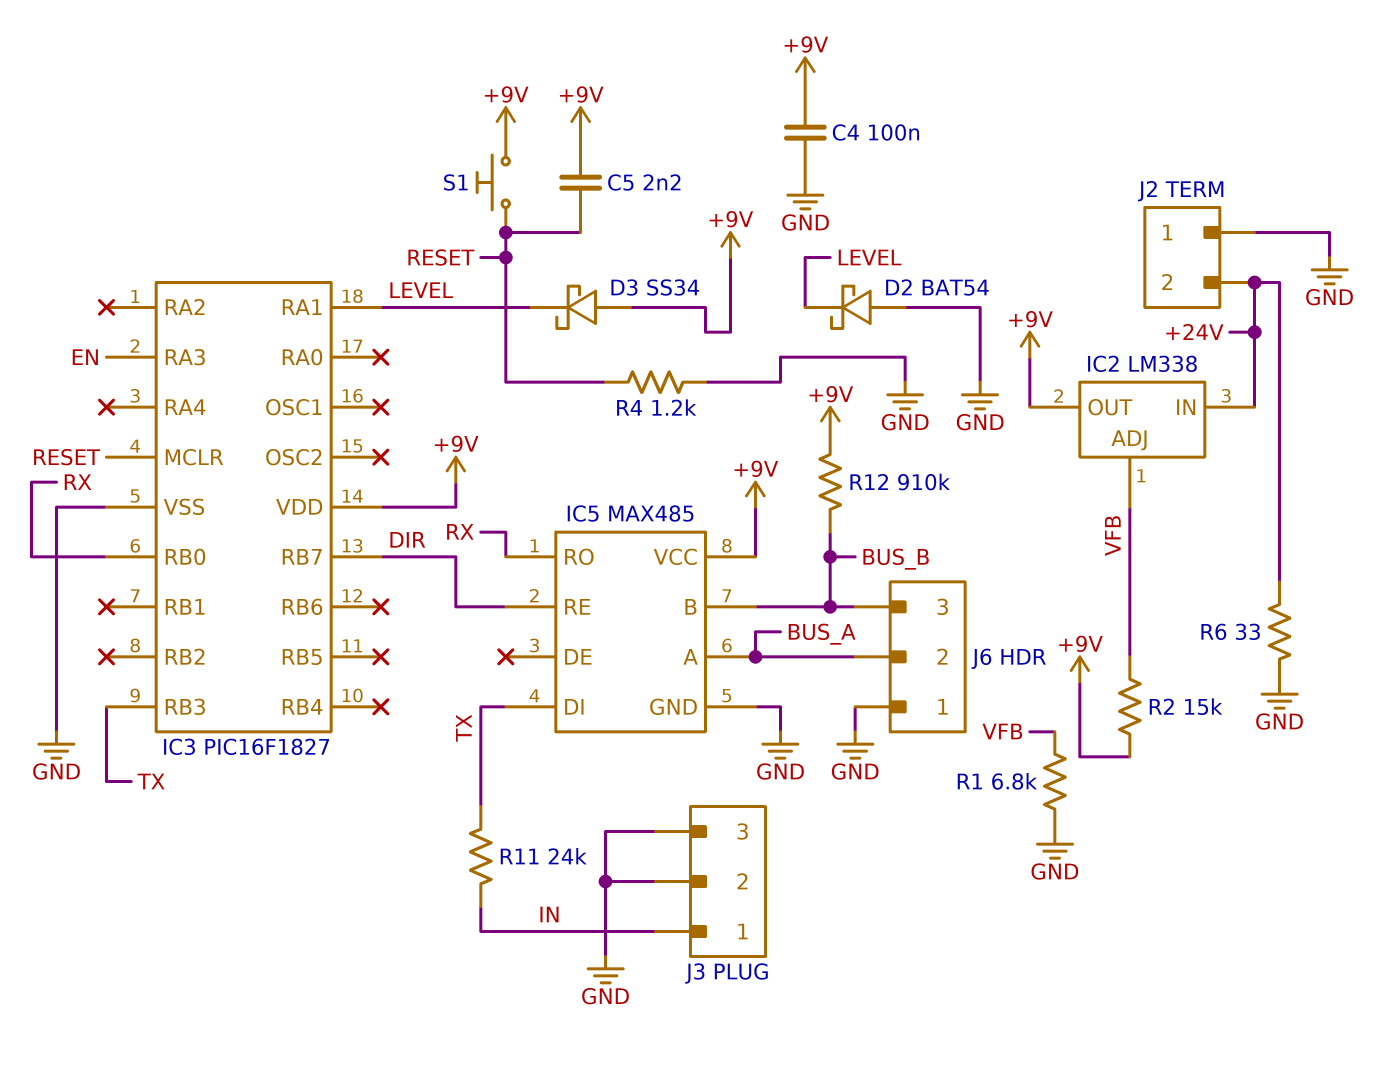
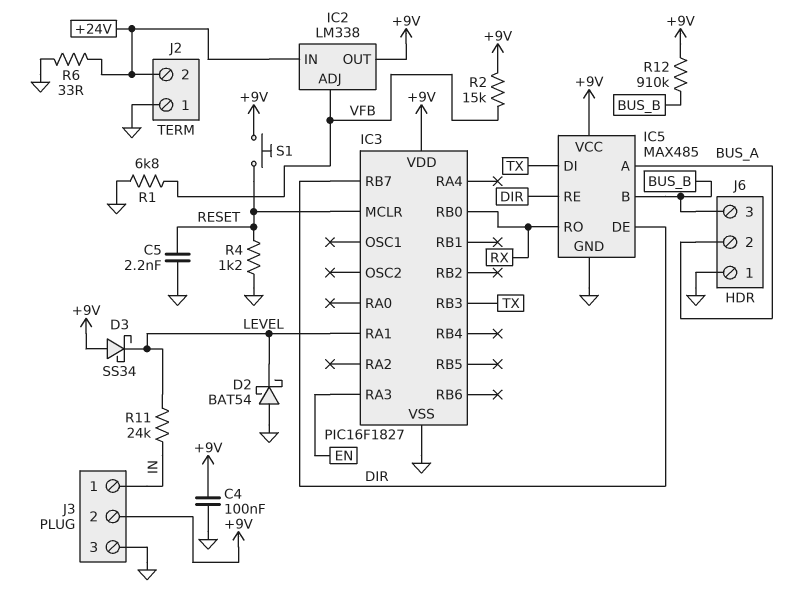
C5: 2.2nF (+9V, RESET) -> 2.2nF (GND, RESET)
IC5 pin DE: none -> DIR
J3 pin 2: GND -> +9V
R11: 24k (IN, TX) -> 24k (IN, LEVEL)

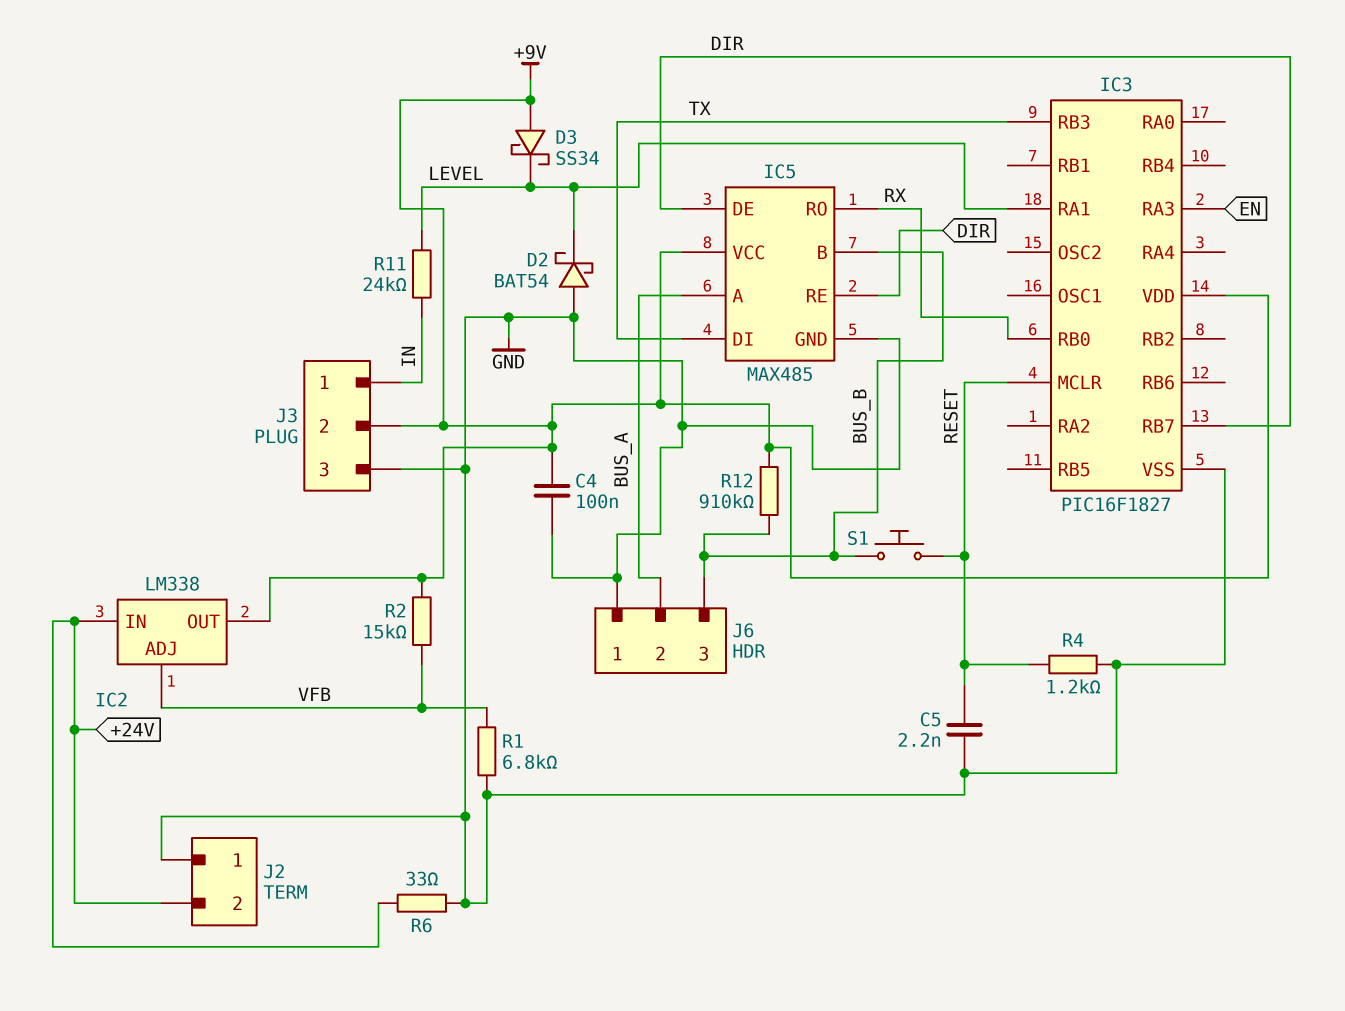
S1: button (+9V, RESET) -> button (BUS_B, RESET)

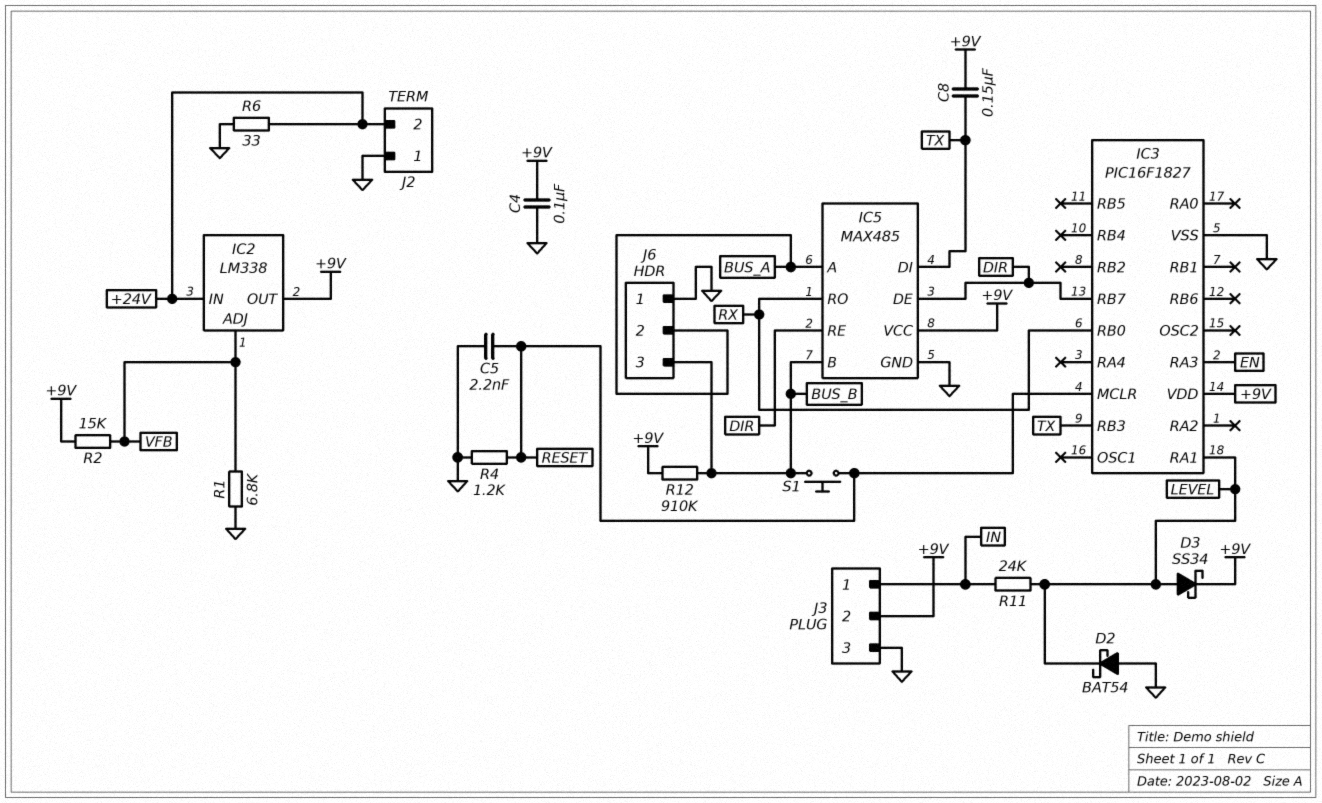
C8: none -> 150nF (+9V, TX)
D3: schottky SS34 (A +9V, K LEVEL) -> schottky SS34 (A LEVEL, K +9V)

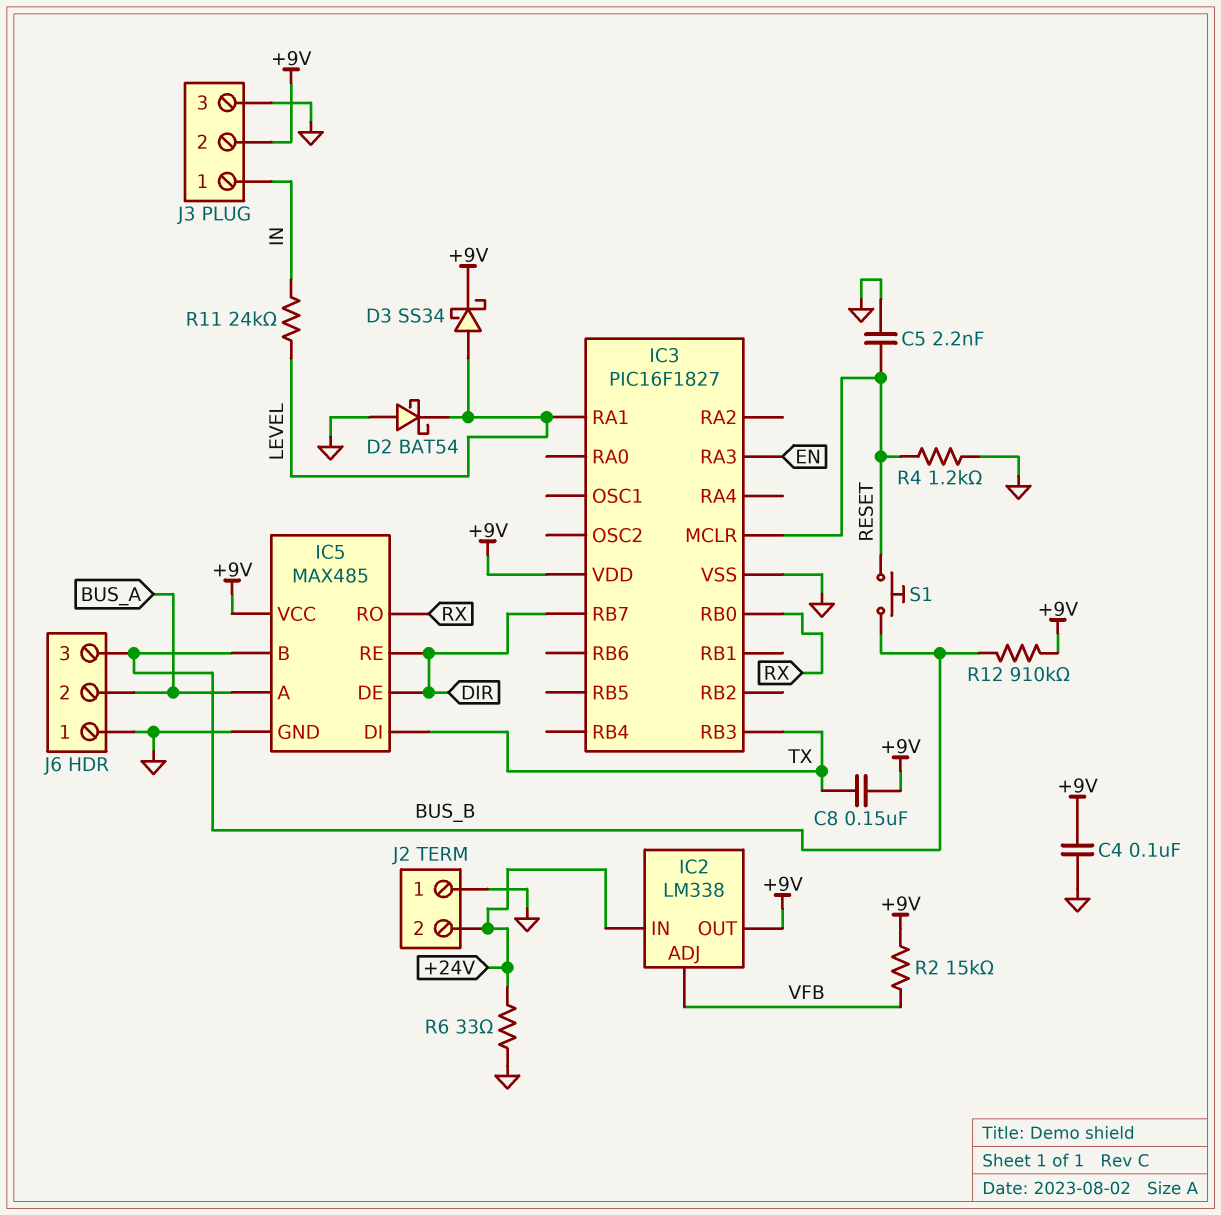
R1: 6.8k (GND, VFB) -> none

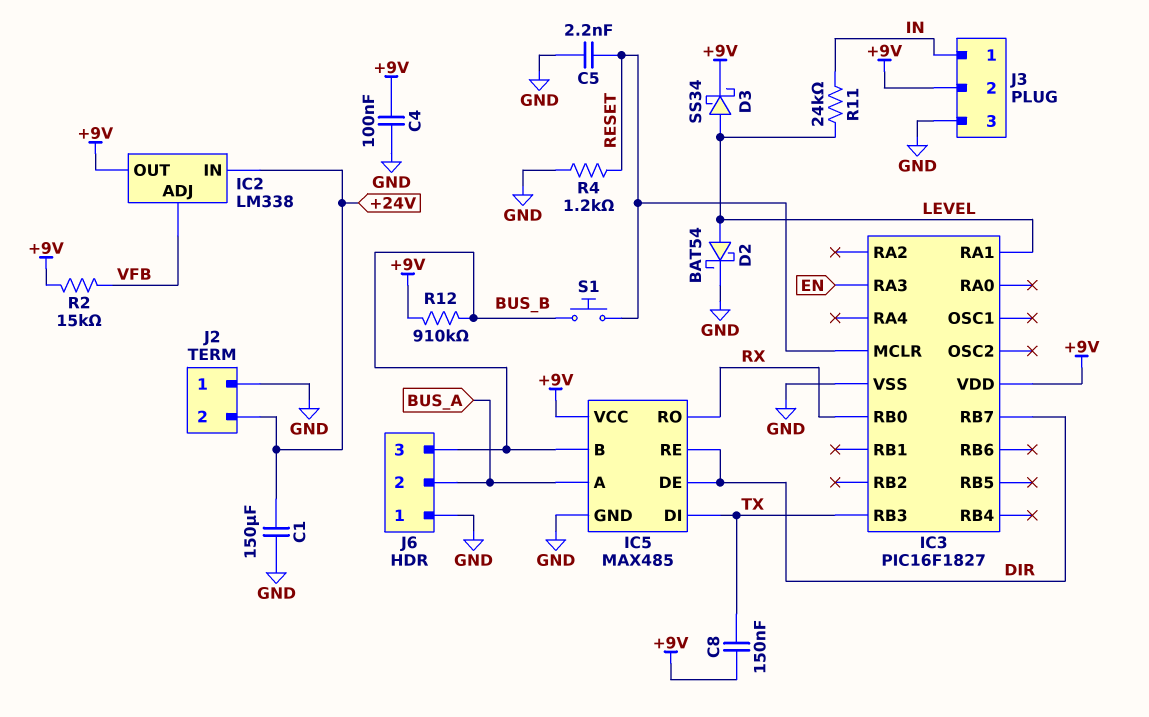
C1: none -> 150uF (+24V, GND)
D2: schottky BAT54 (A GND, K LEVEL) -> schottky BAT54 (A LEVEL, K GND)
R6: 33 (+24V, GND) -> none

